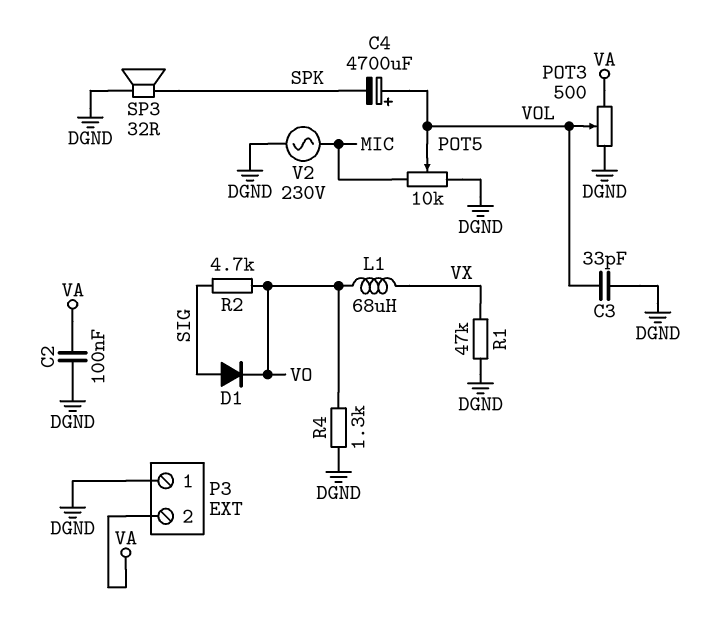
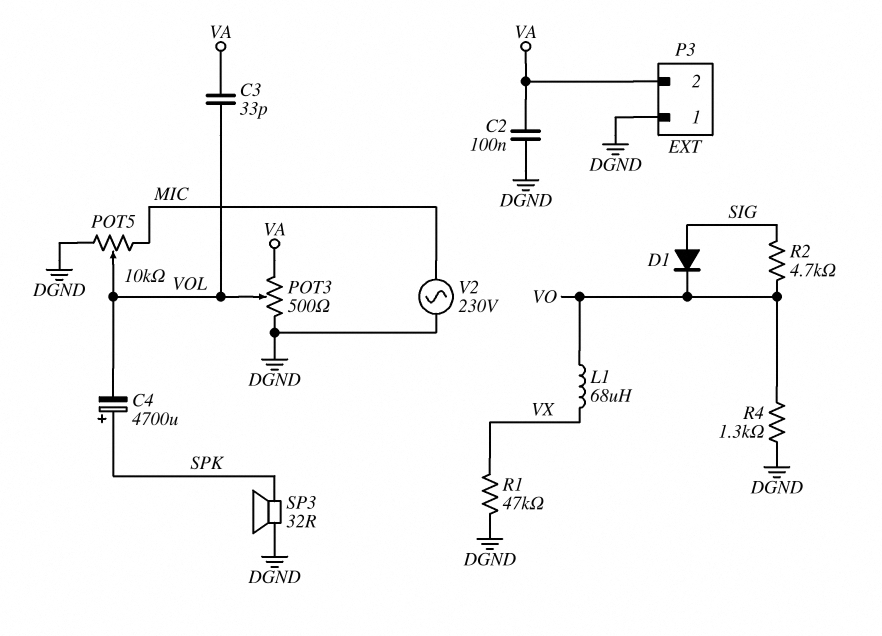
C3: 33pF (DGND, VOL) -> 33pF (VA, VOL)
C4: 4700uF (plus VOL, minus SPK) -> 4700uF (plus SPK, minus VOL)

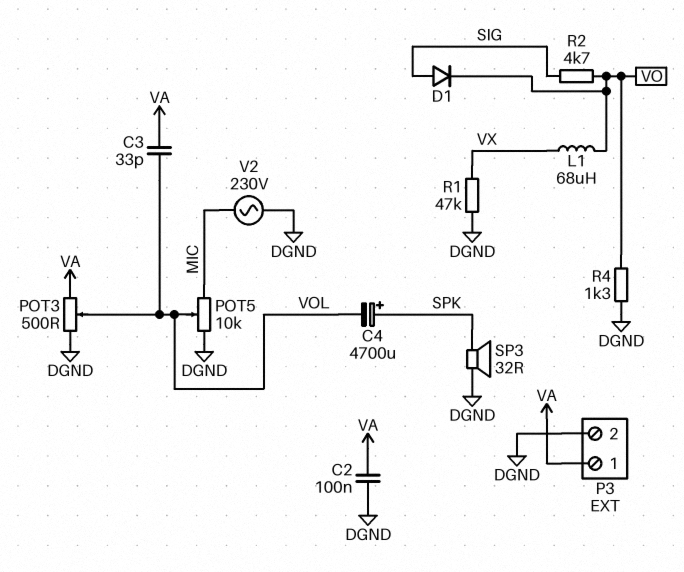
P3 pin 1: DGND -> VA
P3 pin 2: VA -> DGND

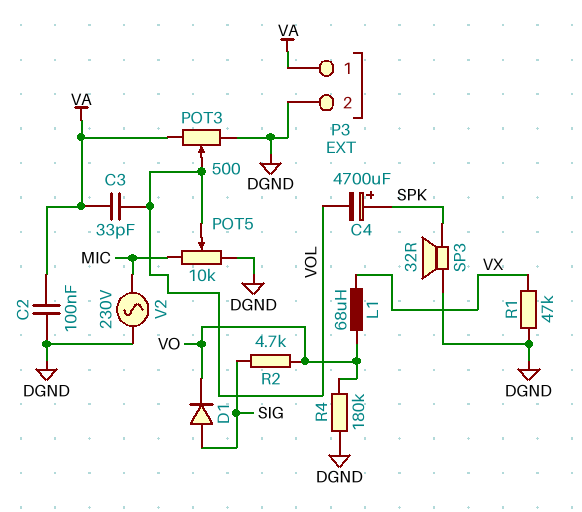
R4: 1.3k (DGND, VO) -> 180k (DGND, VO)

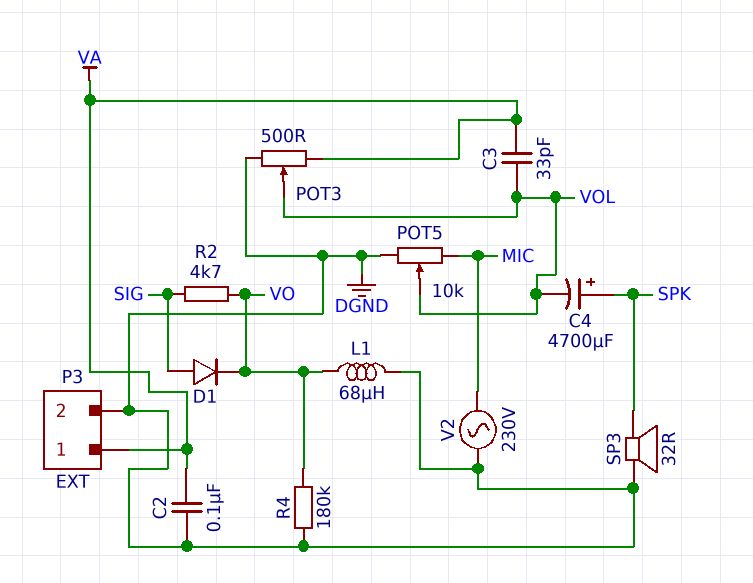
L1: 68uH (VO, VX) -> 68uH (DGND, VO)
R1: 47k (DGND, VX) -> none

